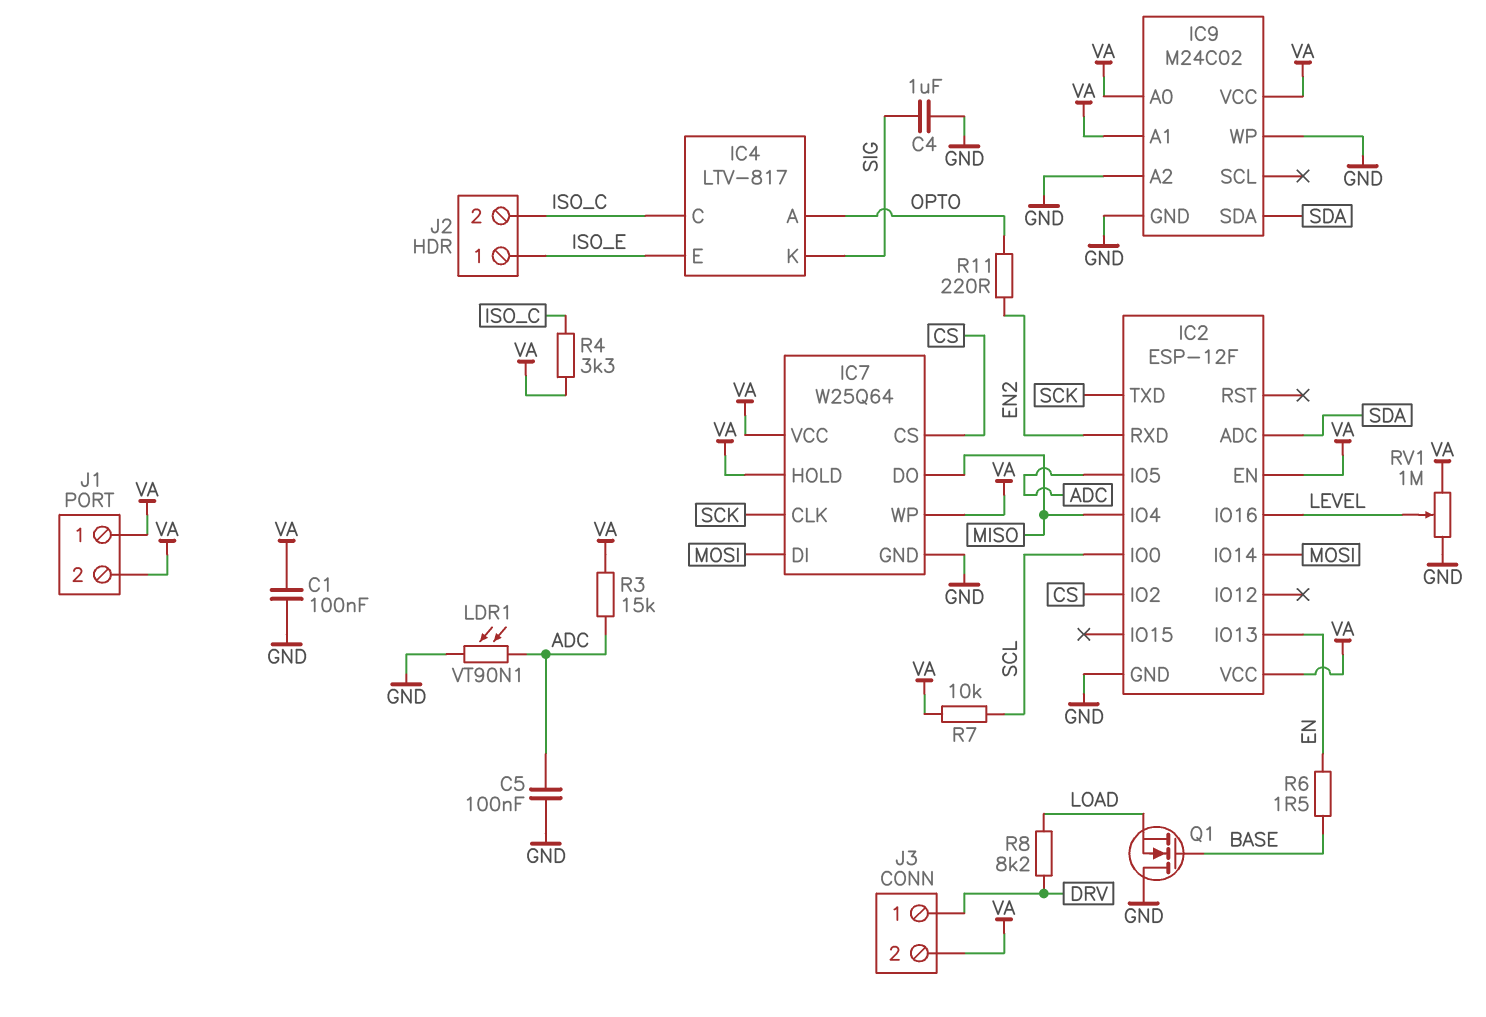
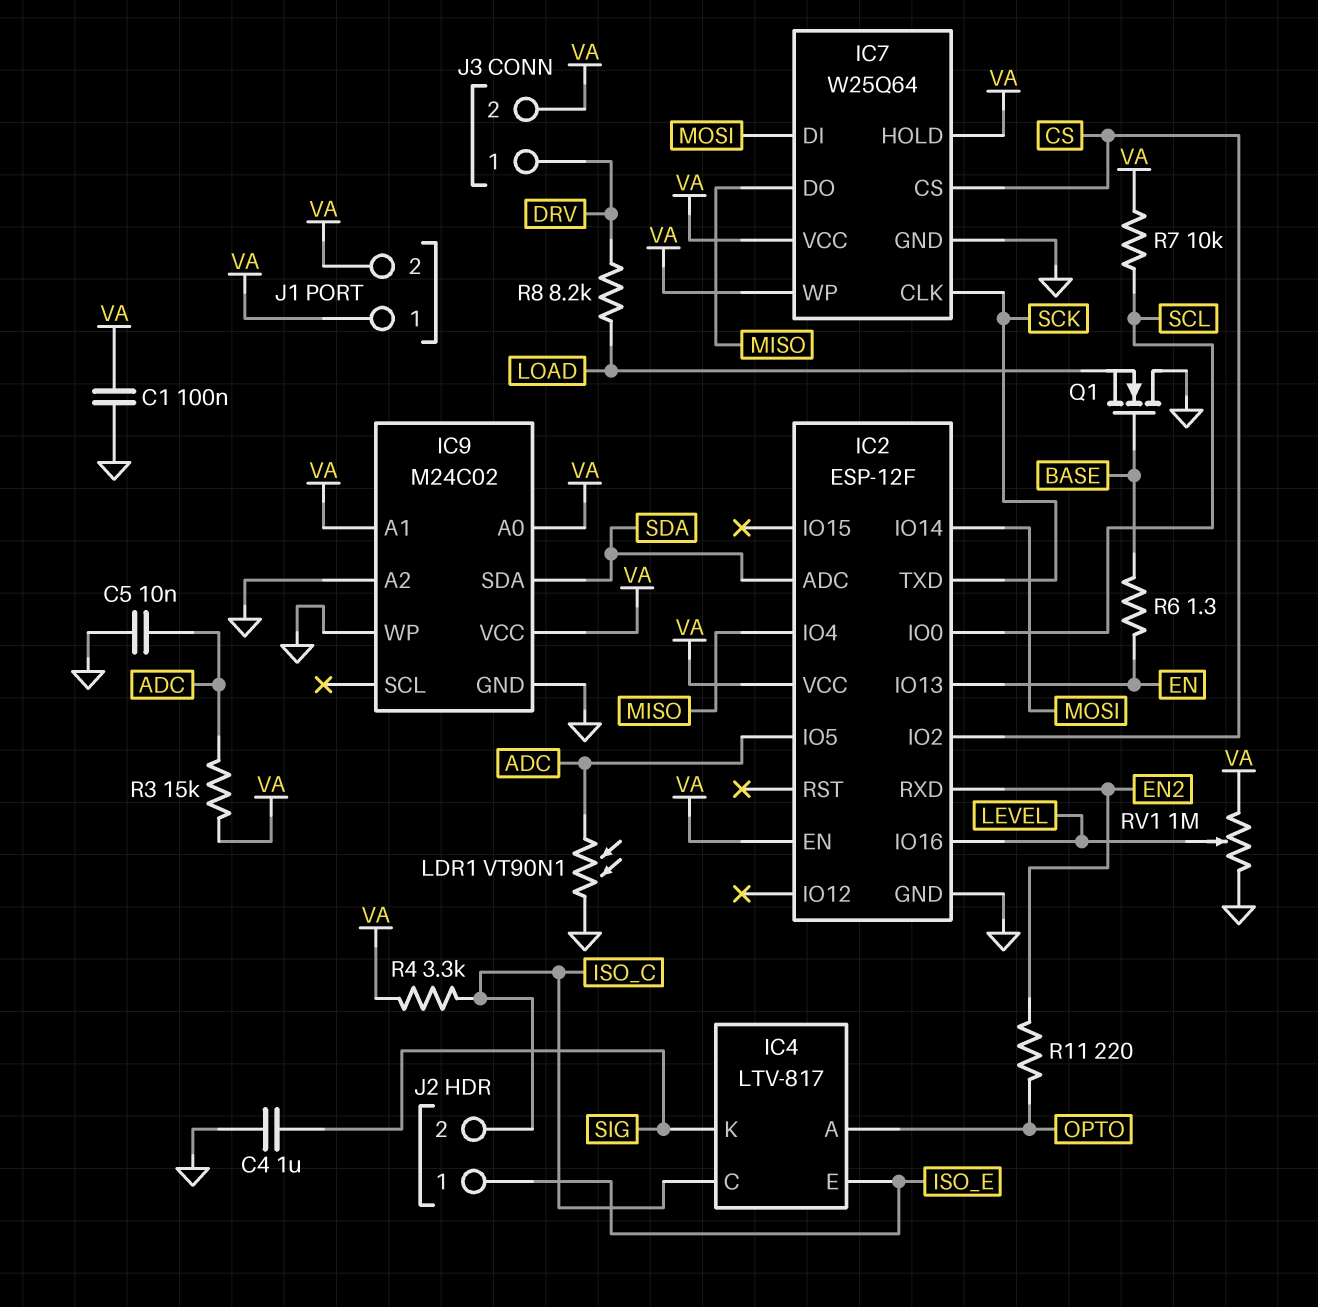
C5: 100nF (ADC, GND) -> 10nF (ADC, GND)
R6: 1.5 (BASE, EN) -> 1.3 (BASE, EN)

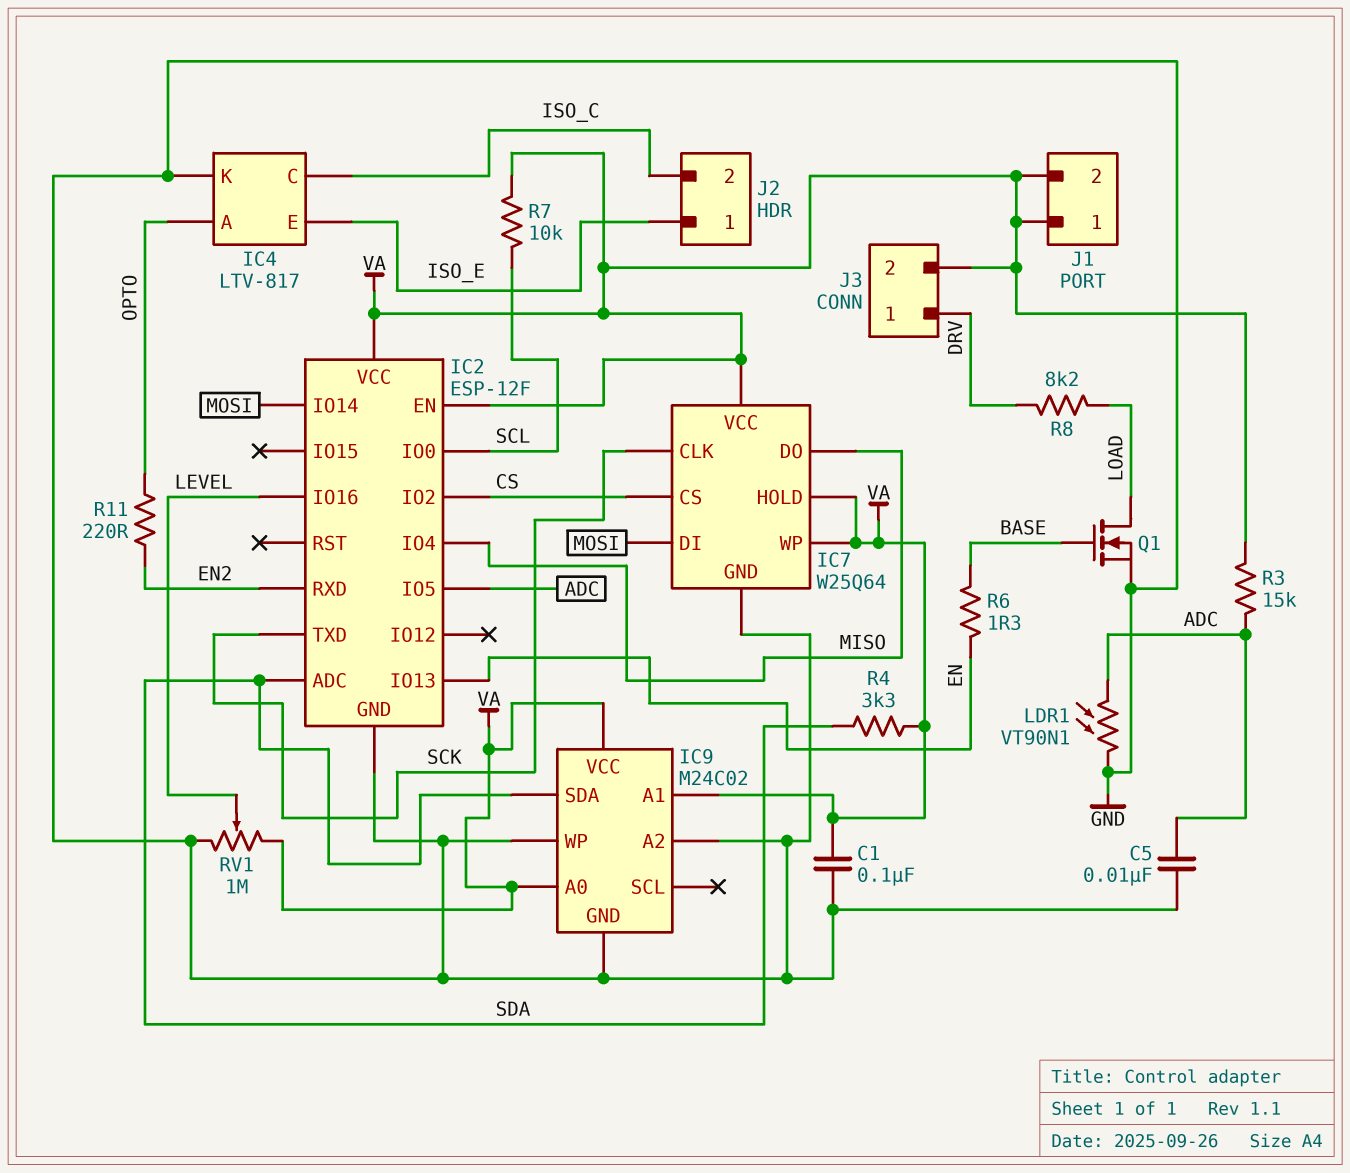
C4: 1uF (GND, SIG) -> none
IC4 pin K: SIG -> GND
Q1: NMOS (G BASE, D GND, S LOAD) -> NMOS (G BASE, D LOAD, S GND)
R4: 3.3k (ISO_C, VA) -> 3.3k (SDA, VA)

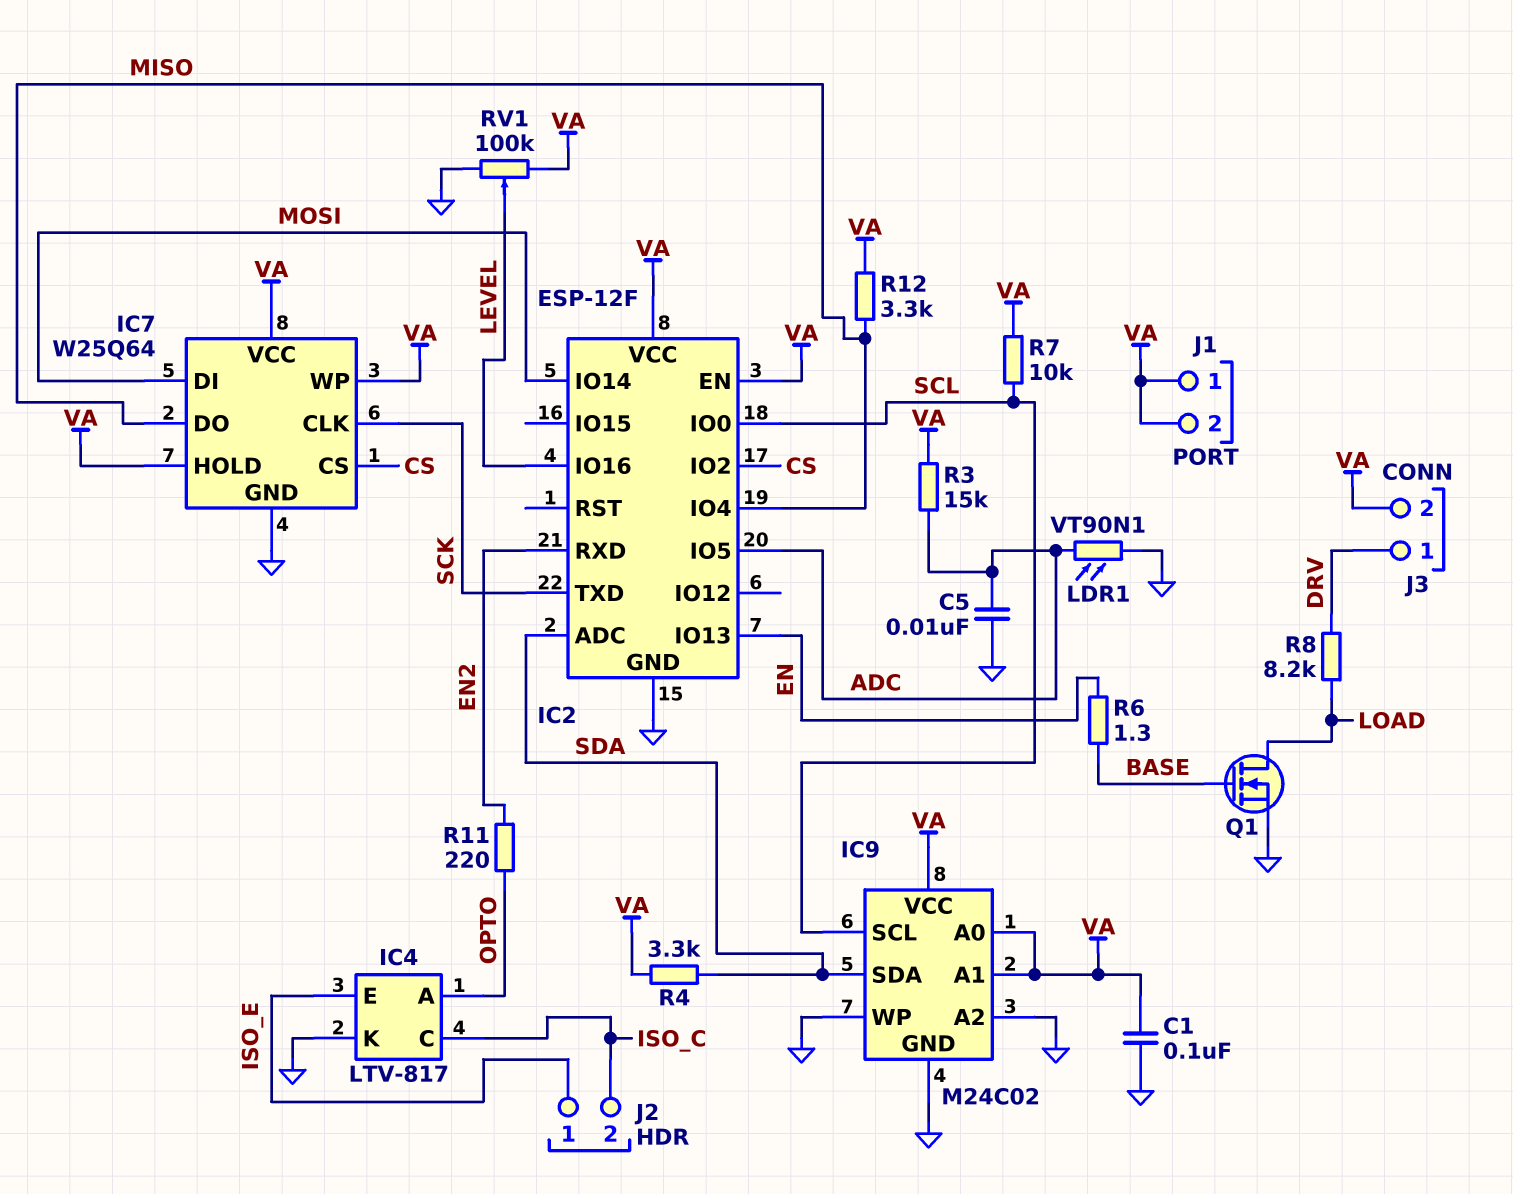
IC9 pin SCL: none -> SCL
R12: none -> 3.3k (MISO, VA)
RV1: 1M (GND, VA, wiper LEVEL) -> 100k (GND, VA, wiper LEVEL)

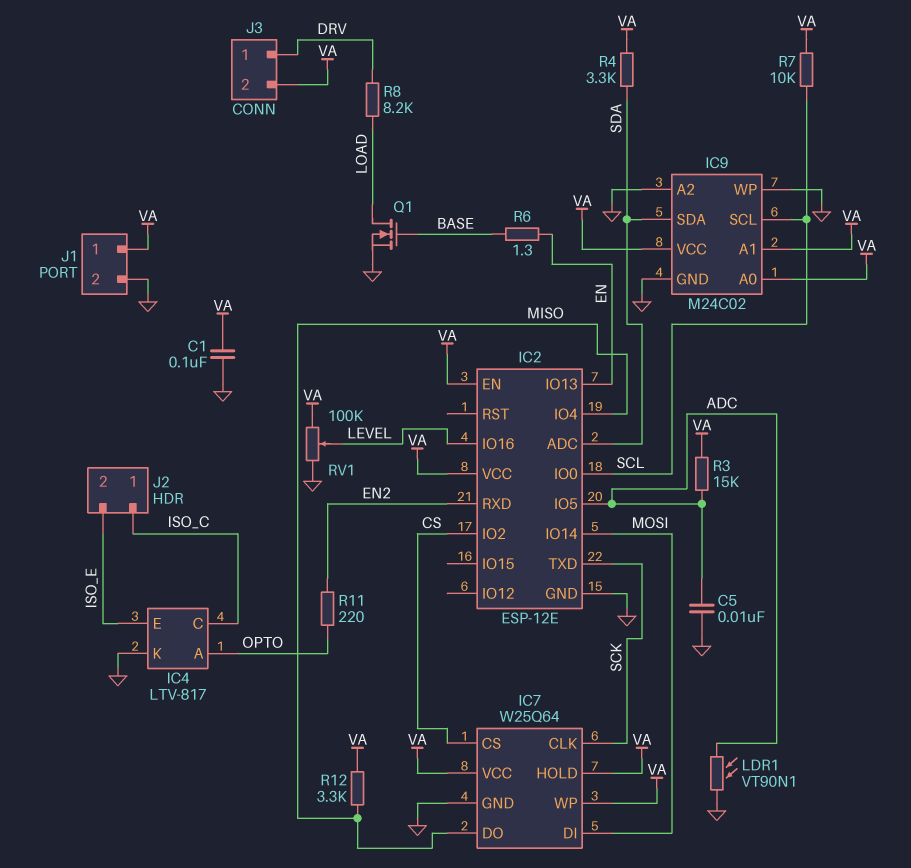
IC2: ESP-12F -> ESP-12E
J1 pin 2: VA -> GND
J2 pin 1: ISO_E -> ISO_C
J2 pin 2: ISO_C -> ISO_E

